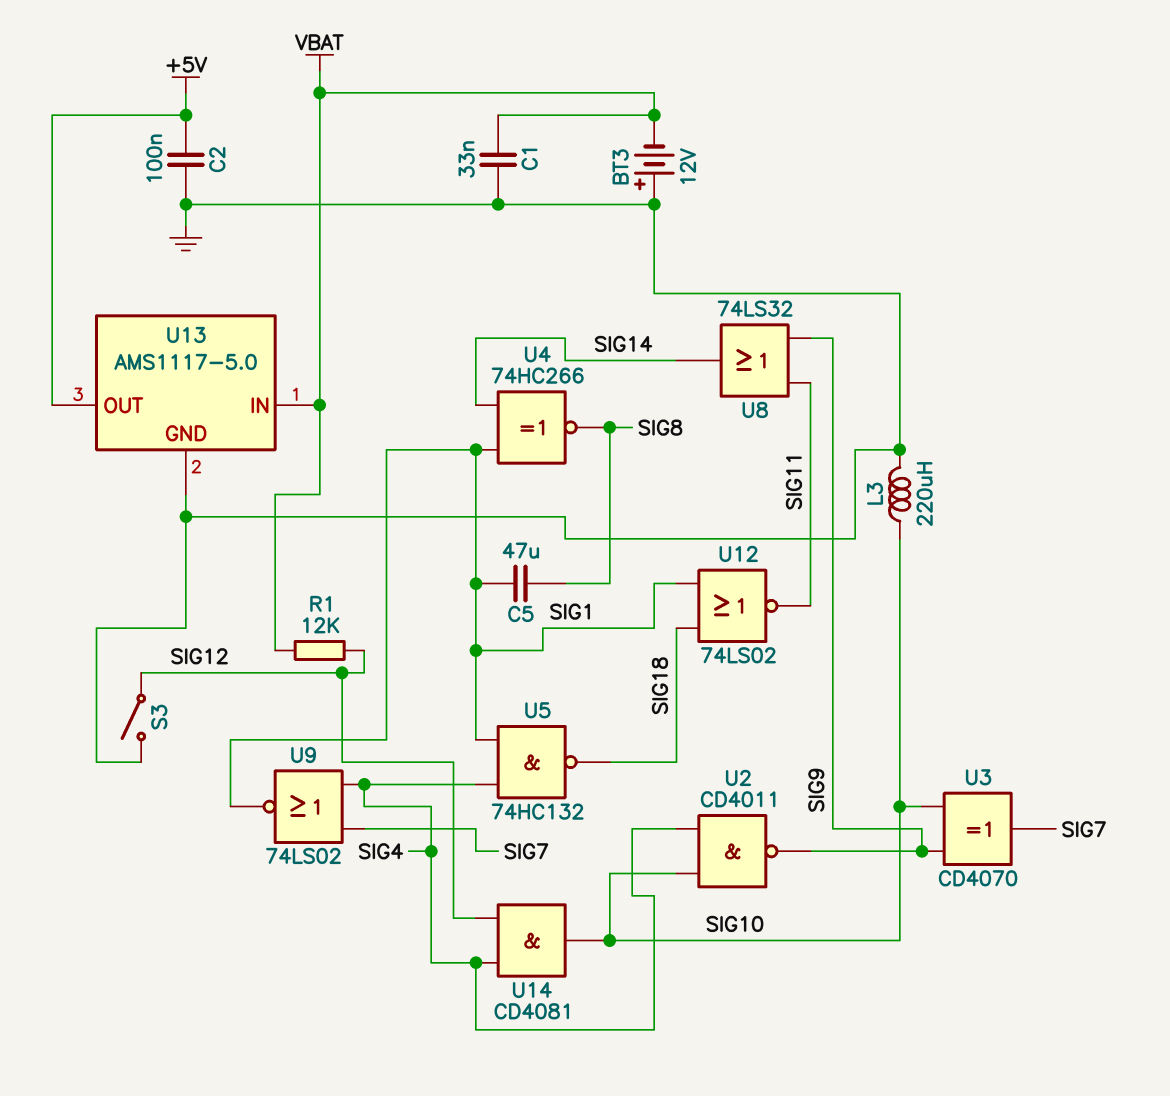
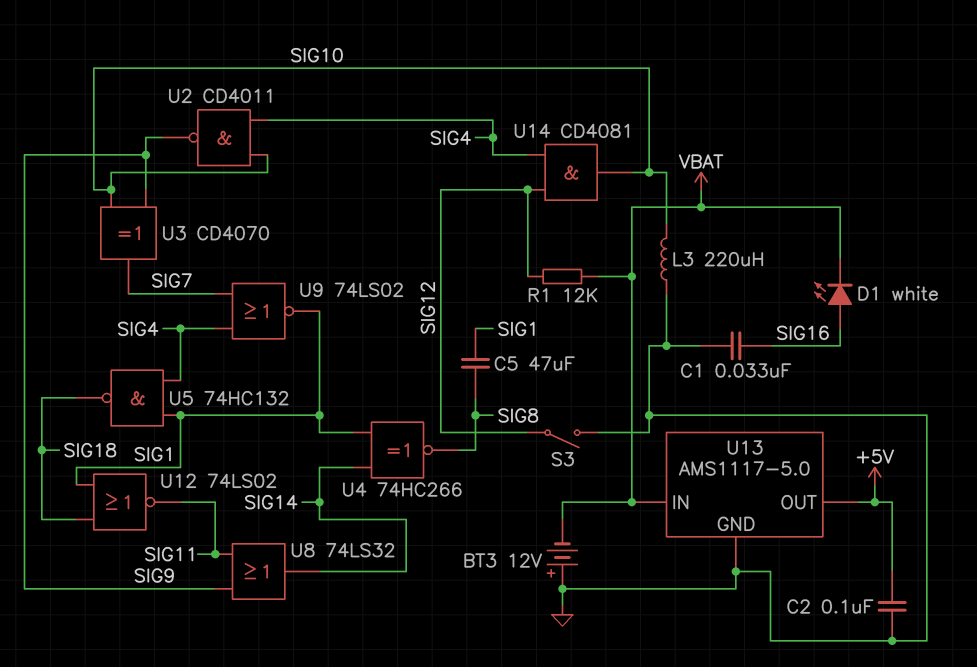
C1: 33nF (GND, VBAT) -> 33nF (GND, SIG16)
D1: none -> LED white (A SIG16, K VBAT)

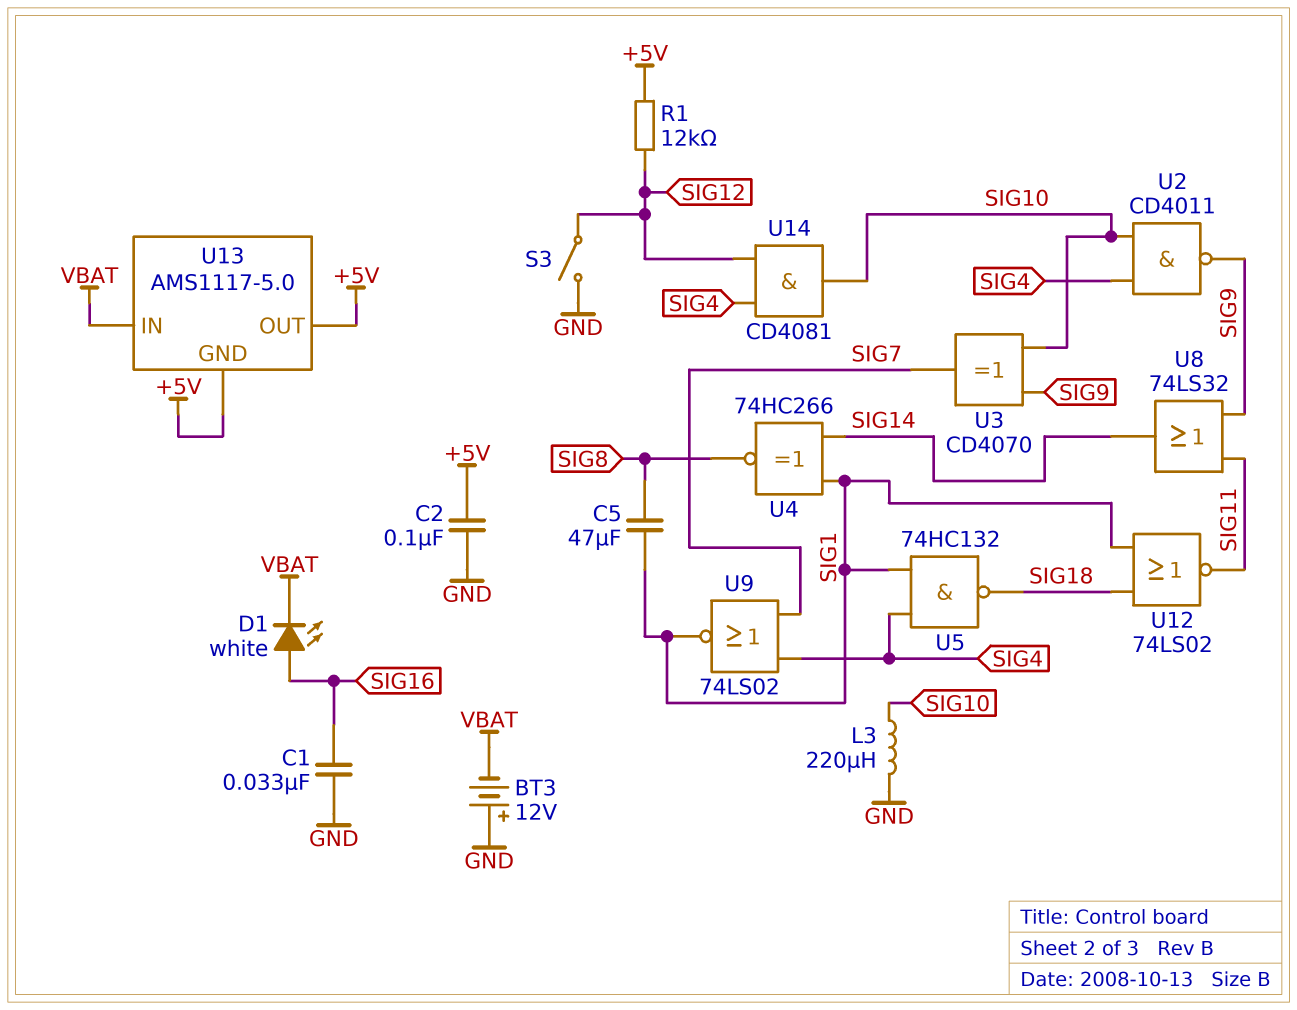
R1: 12k (SIG12, VBAT) -> 12k (+5V, SIG12)
U13 pin GND: GND -> +5V

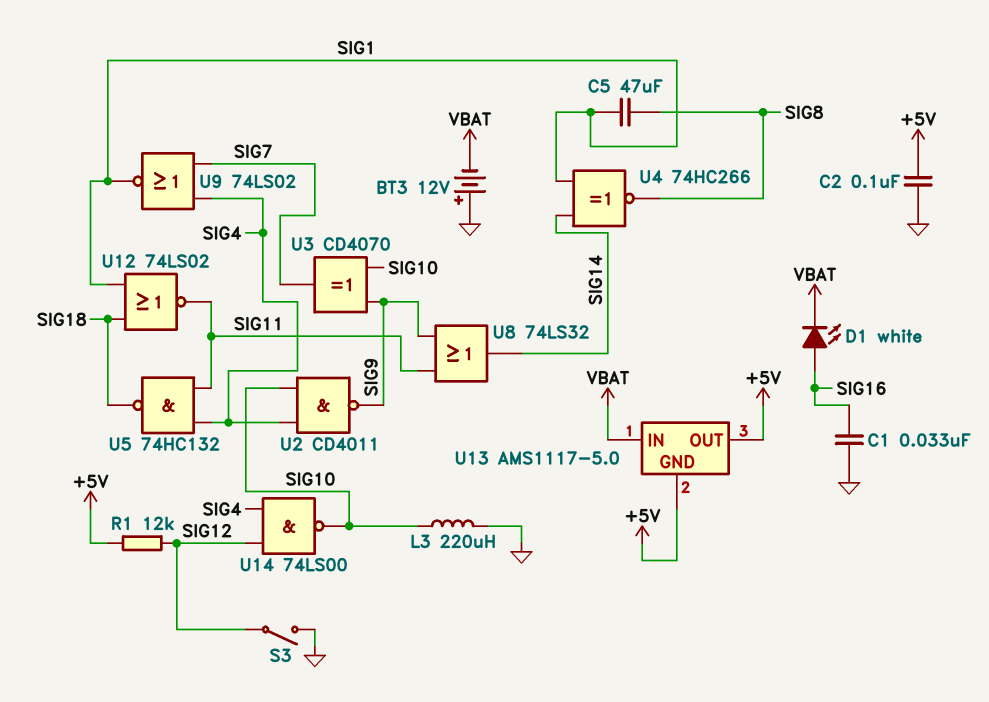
U5: NAND 74HC132 (in SIG1, in SIG4, out SIG18) -> NAND 74HC132 (in SIG4, in SIG11, out SIG18)
U14: AND CD4081 (in SIG4, in SIG12, out SIG10) -> NAND 74LS00 (in SIG4, in SIG12, out SIG10)

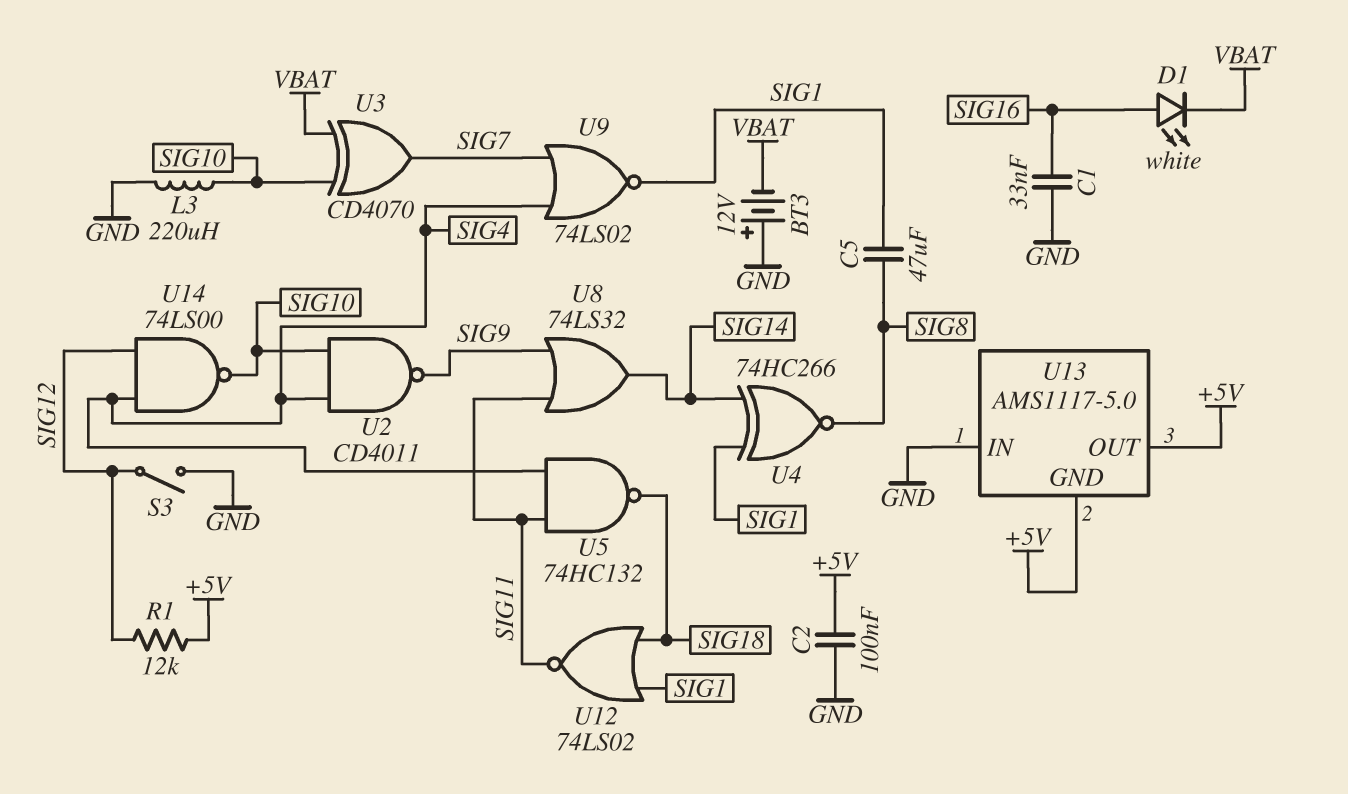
U3: XOR CD4070 (in SIG9, in SIG10, out SIG7) -> XOR CD4070 (in SIG10, in VBAT, out SIG7)
U13 pin IN: VBAT -> GND

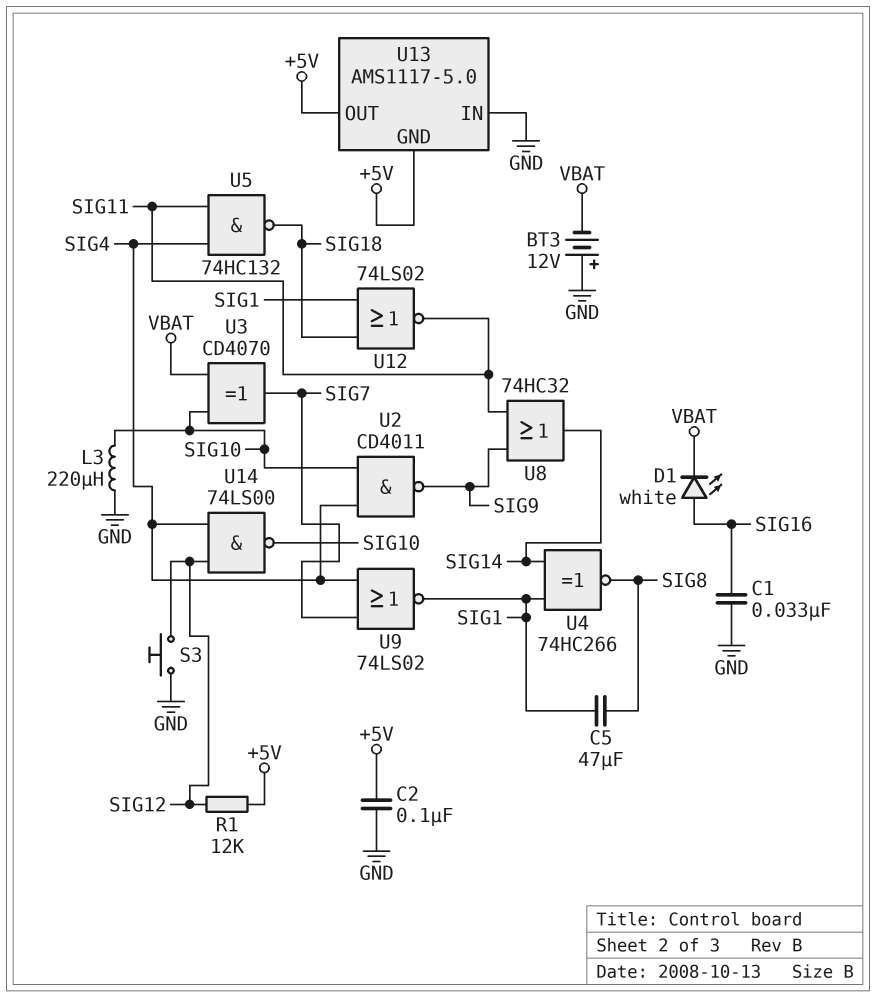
S3: switch (GND, SIG12) -> button (GND, SIG12)
U8: OR 74LS32 (in SIG9, in SIG11, out SIG14) -> OR 74HC32 (in SIG9, in SIG11, out SIG14)

